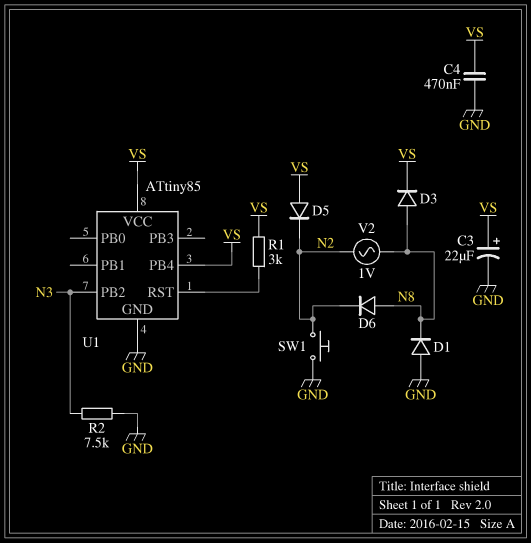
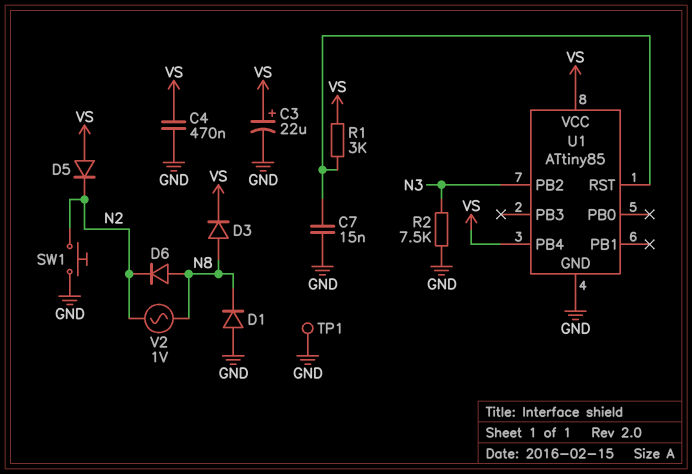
C7: none -> 15nF (GND, U1/RST)
TP1: none -> test point (GND)

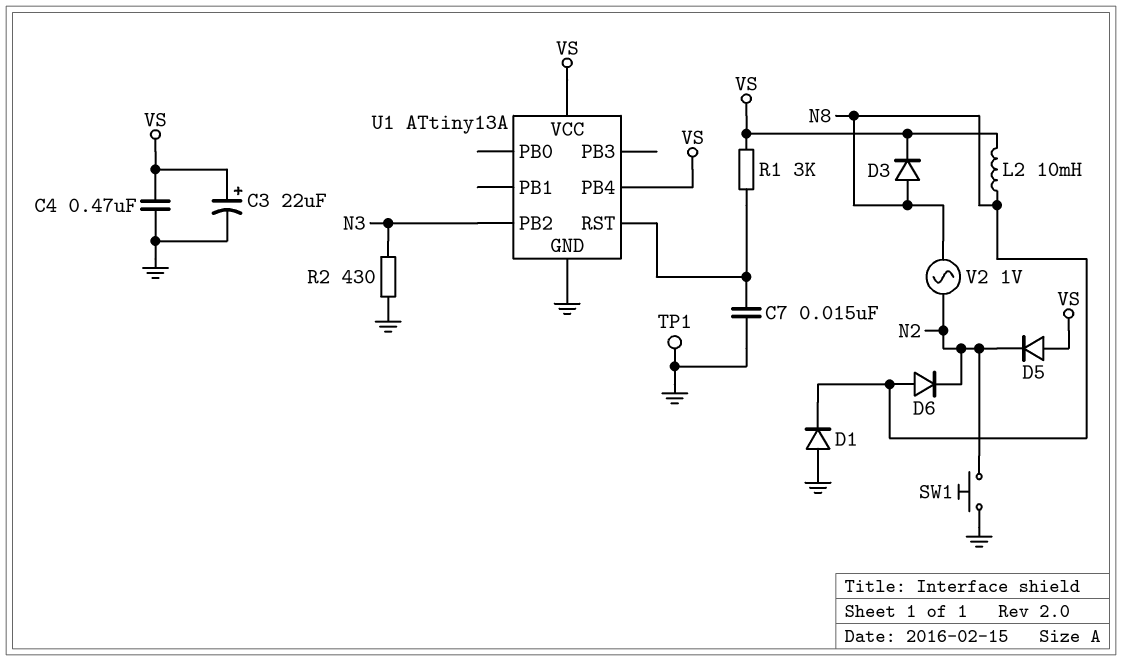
L2: none -> 10mH (N8, VS)
R2: 7.5k (GND, N3) -> 430 (GND, N3)
U1: ATtiny85 -> ATtiny13A

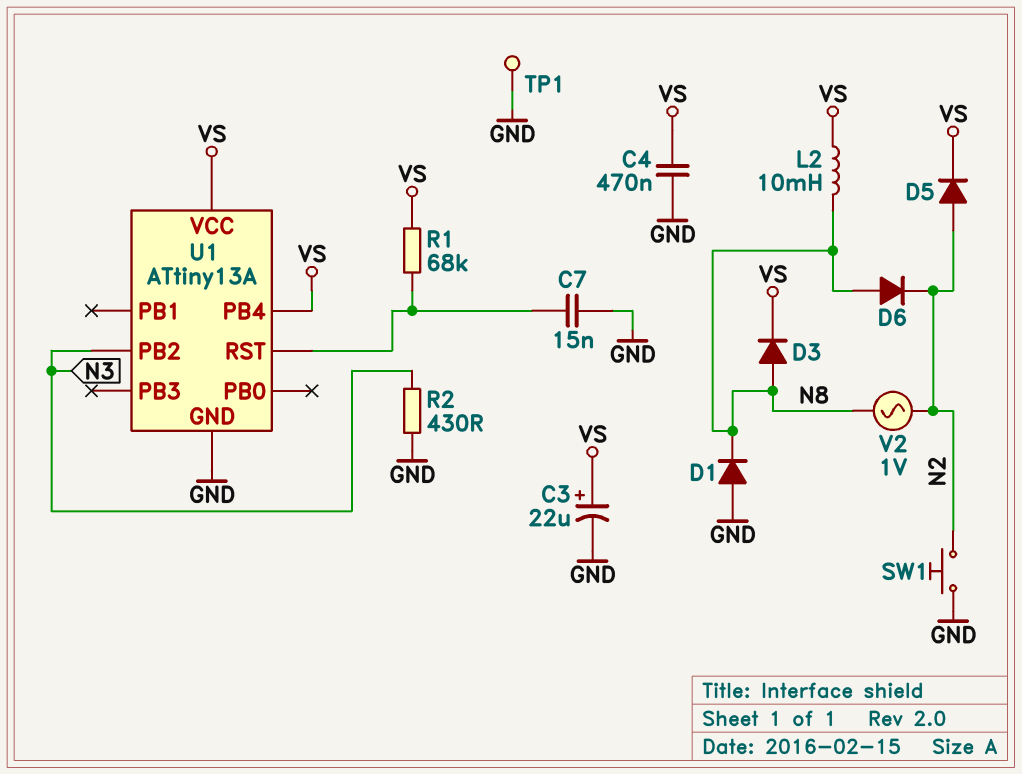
D5: diode (A VS, K N2) -> diode (A N2, K VS)
R1: 3k (U1/RST, VS) -> 68k (U1/RST, VS)

